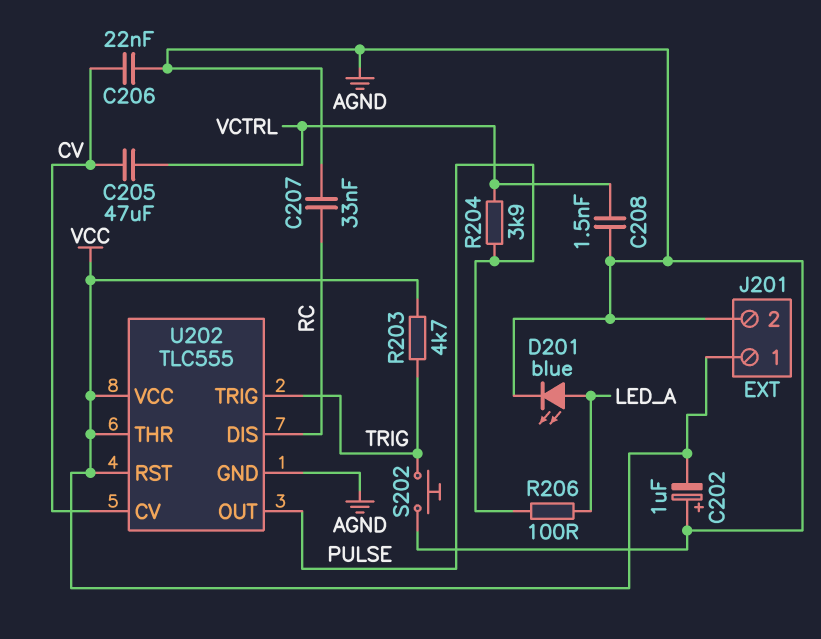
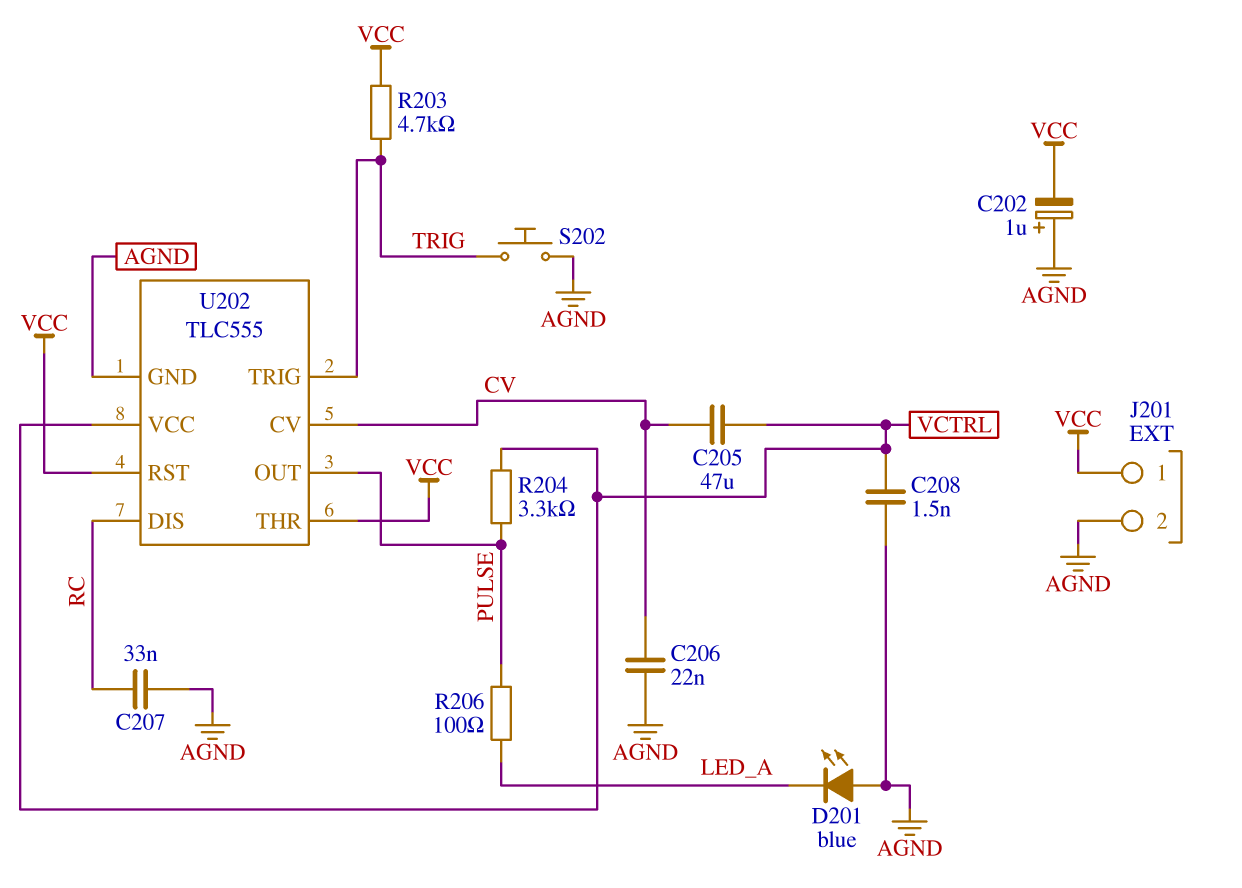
D201: LED blue (A LED_A, K AGND) -> LED blue (A AGND, K LED_A)
R204: 3.9k (PULSE, VCTRL) -> 3.3k (PULSE, VCTRL)
U202 pin VCC: VCC -> VCTRL

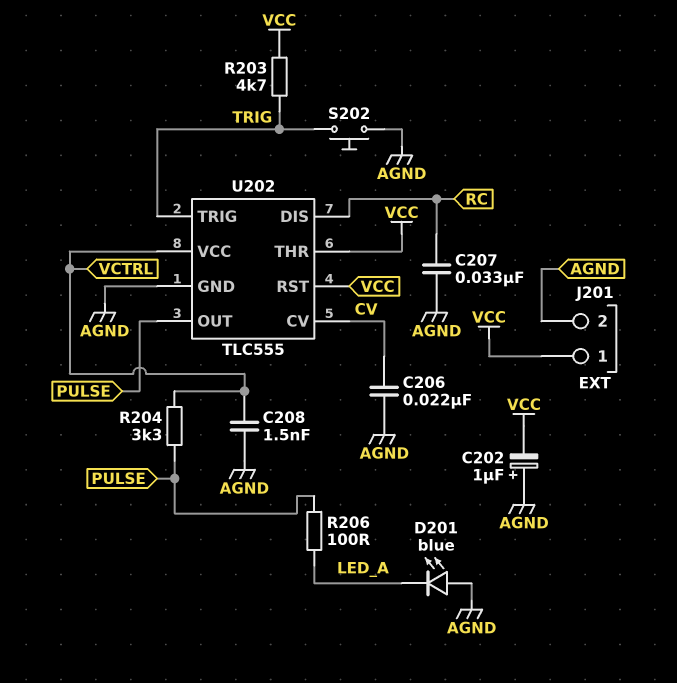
C205: 47uF (CV, VCTRL) -> none

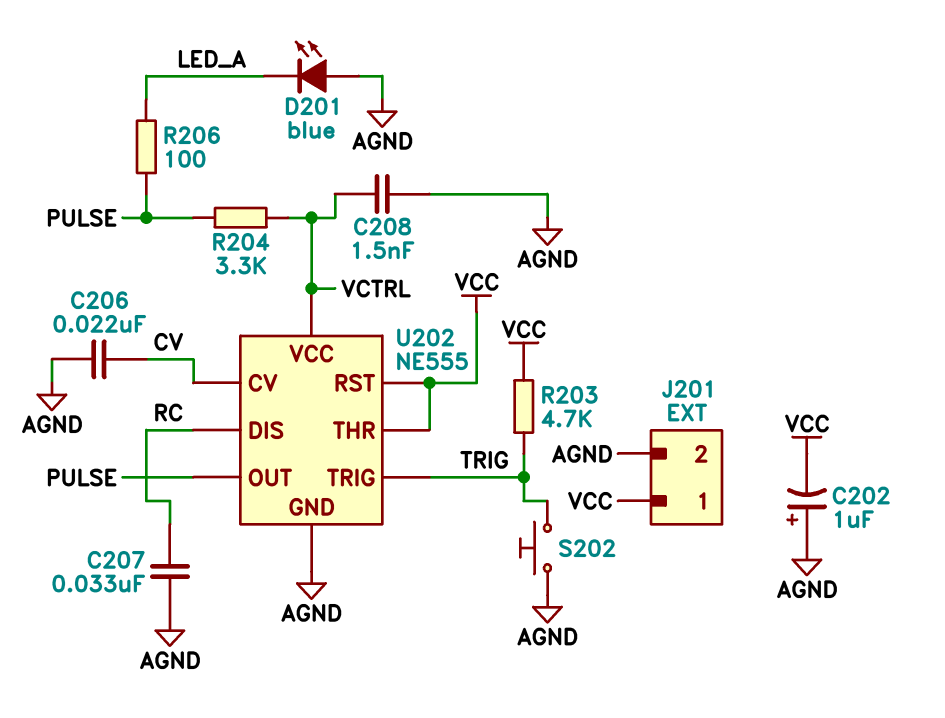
U202: TLC555 -> NE555

